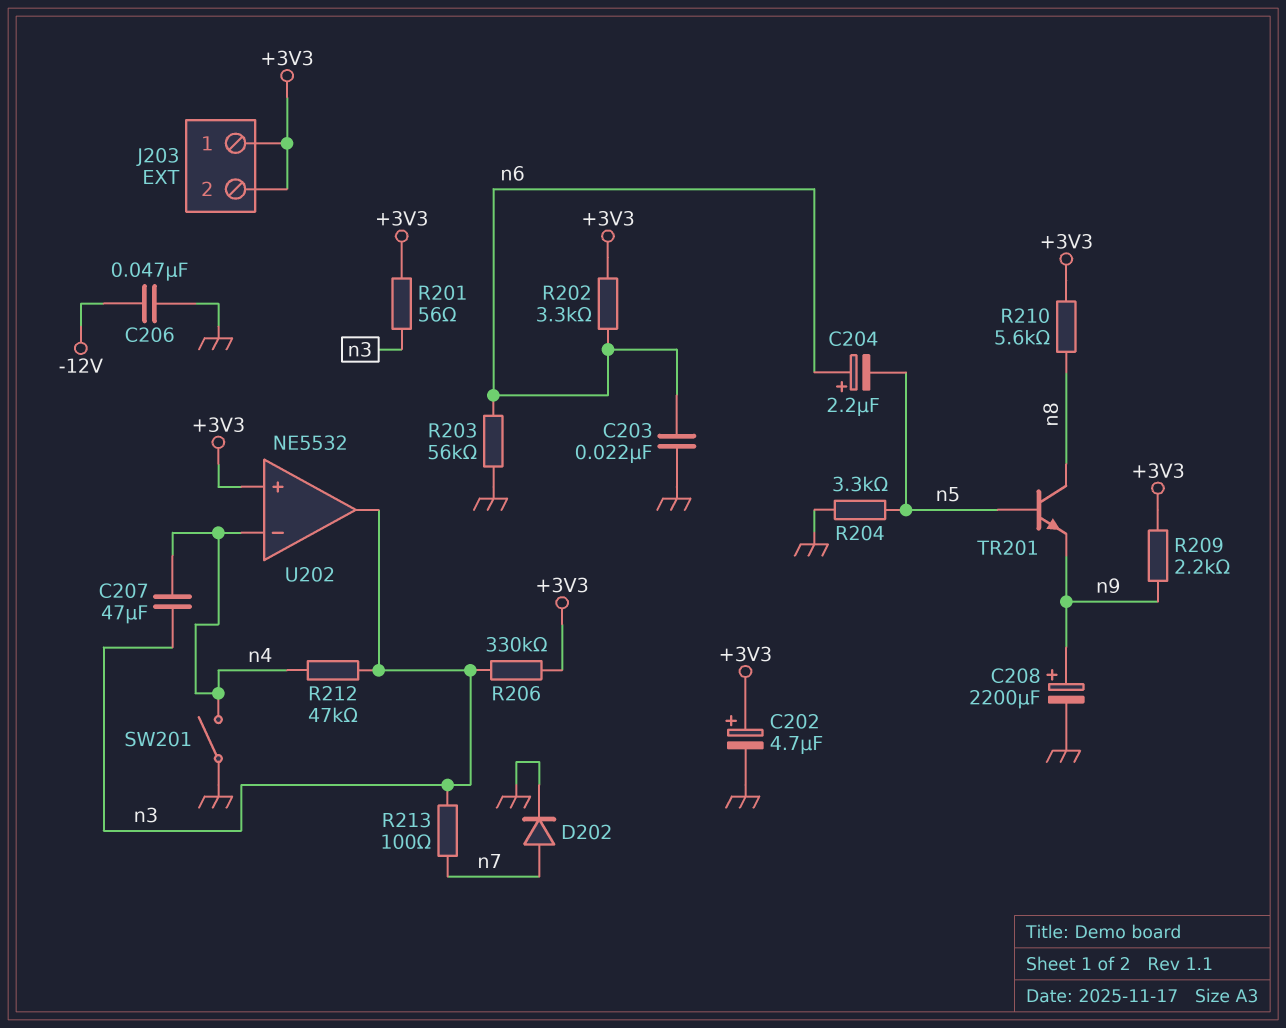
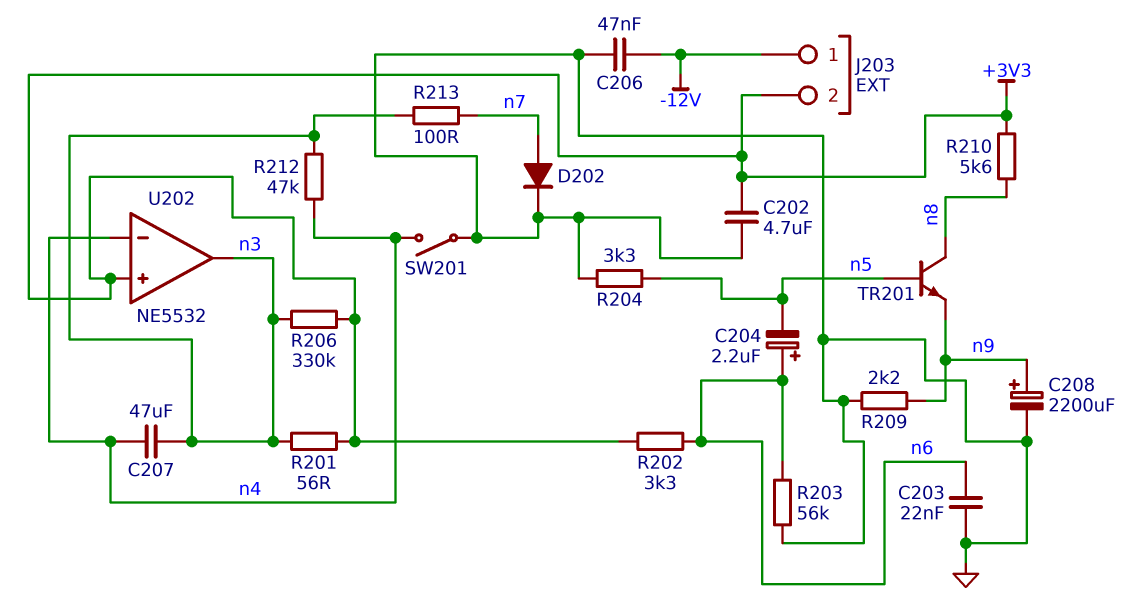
C202: 4.7uF (plus +3V3, minus GND) -> 4.7uF (+3V3, GND)
J203 pin 1: +3V3 -> -12V
R209: 2.2k (+3V3, n9) -> 2.2k (GND, n9)

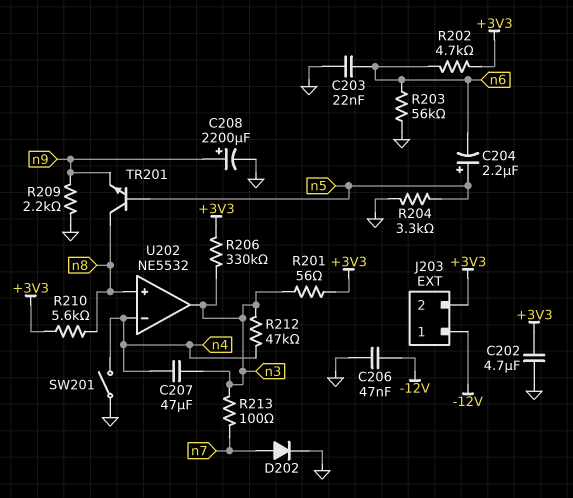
C204: 2.2uF (plus n6, minus n5) -> 2.2uF (plus n5, minus n6)
R202: 3.3k (+3V3, n6) -> 4.7k (+3V3, n6)
U202 pin in+: +3V3 -> n8

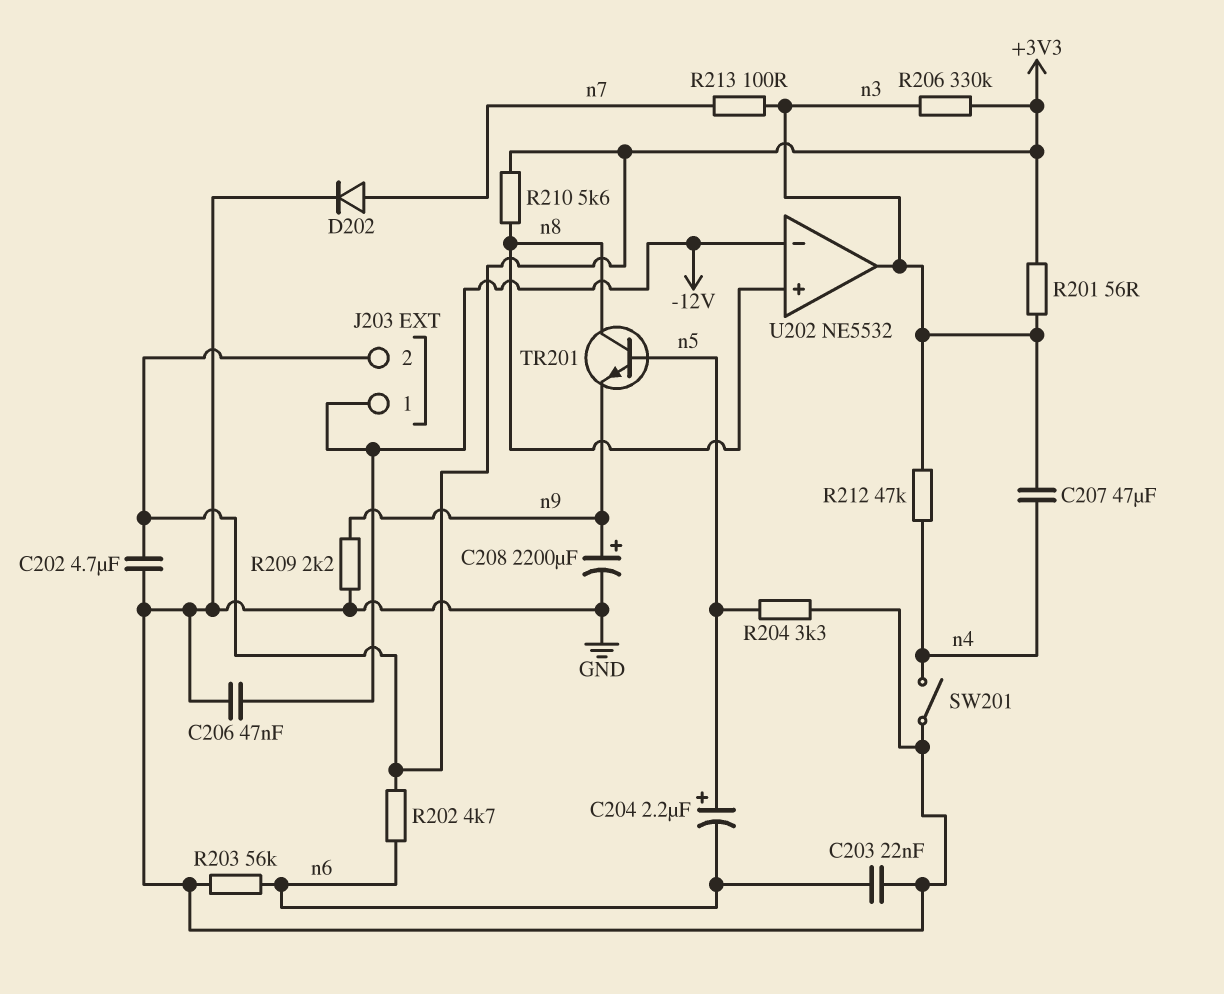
U202 pin in-: n4 -> -12V

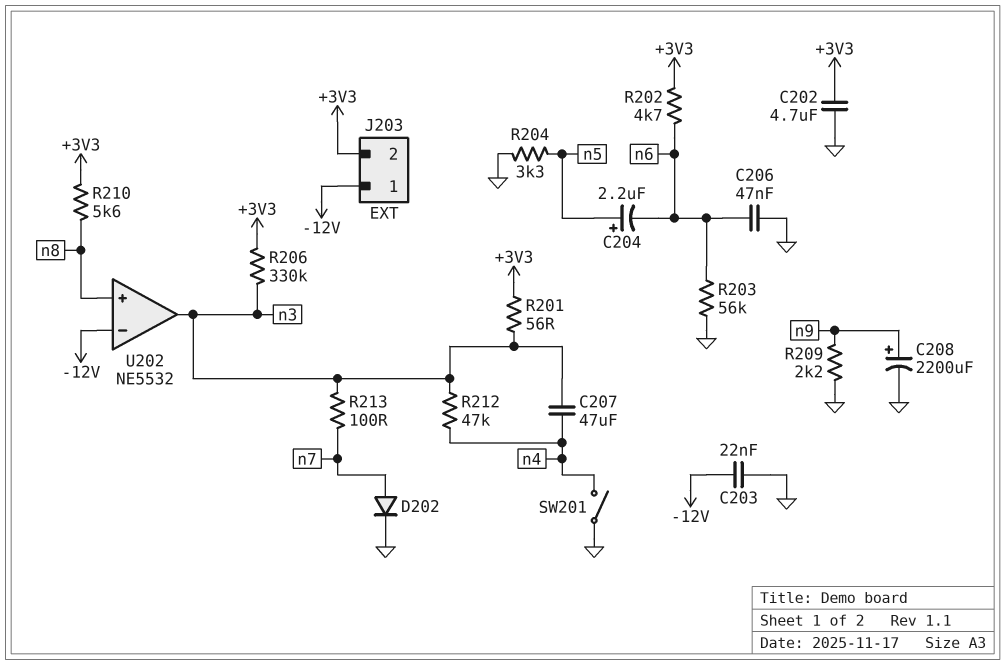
C203: 22nF (GND, n6) -> 22nF (-12V, GND)
C206: 47nF (-12V, GND) -> 47nF (GND, n6)
TR201: NPN (B n5, C n8, E n9) -> none

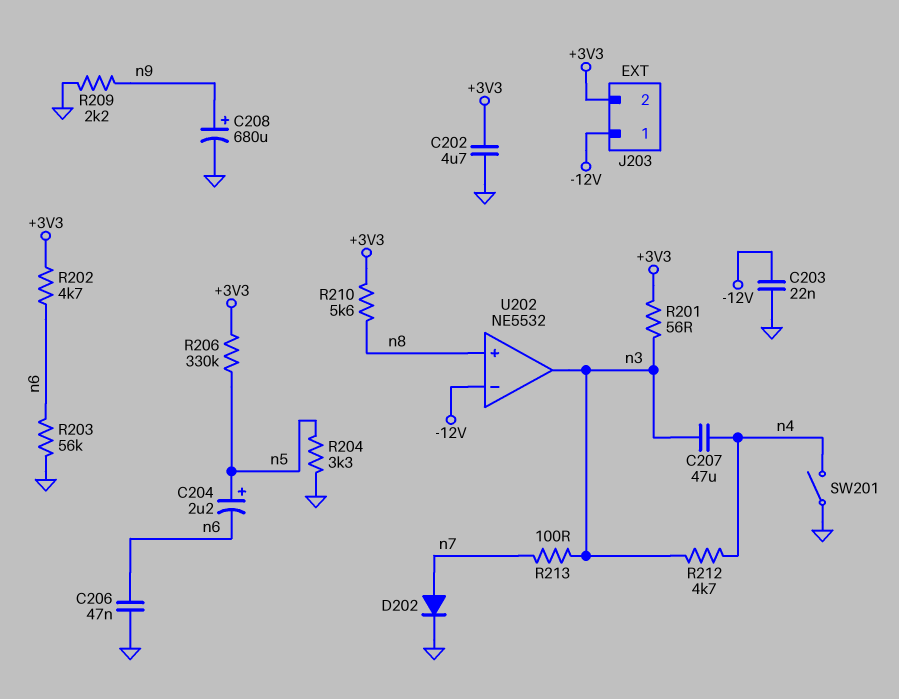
C208: 2200uF (plus n9, minus GND) -> 680uF (plus n9, minus GND)
R206: 330k (+3V3, n3) -> 330k (+3V3, n5)
R212: 47k (n3, n4) -> 4.7k (n3, n4)

